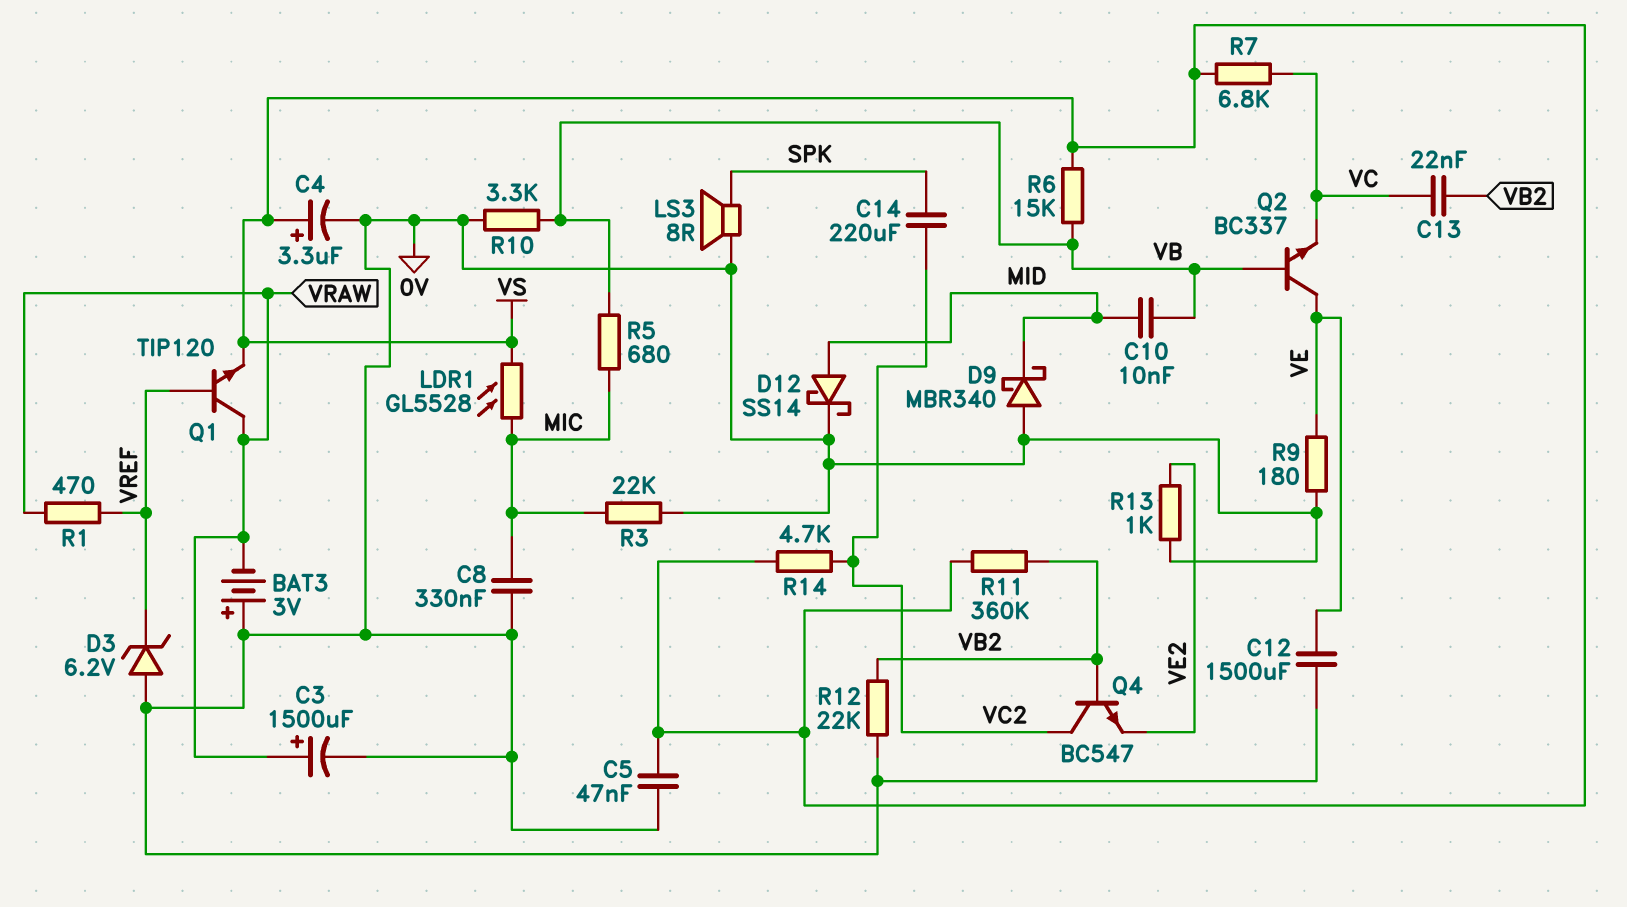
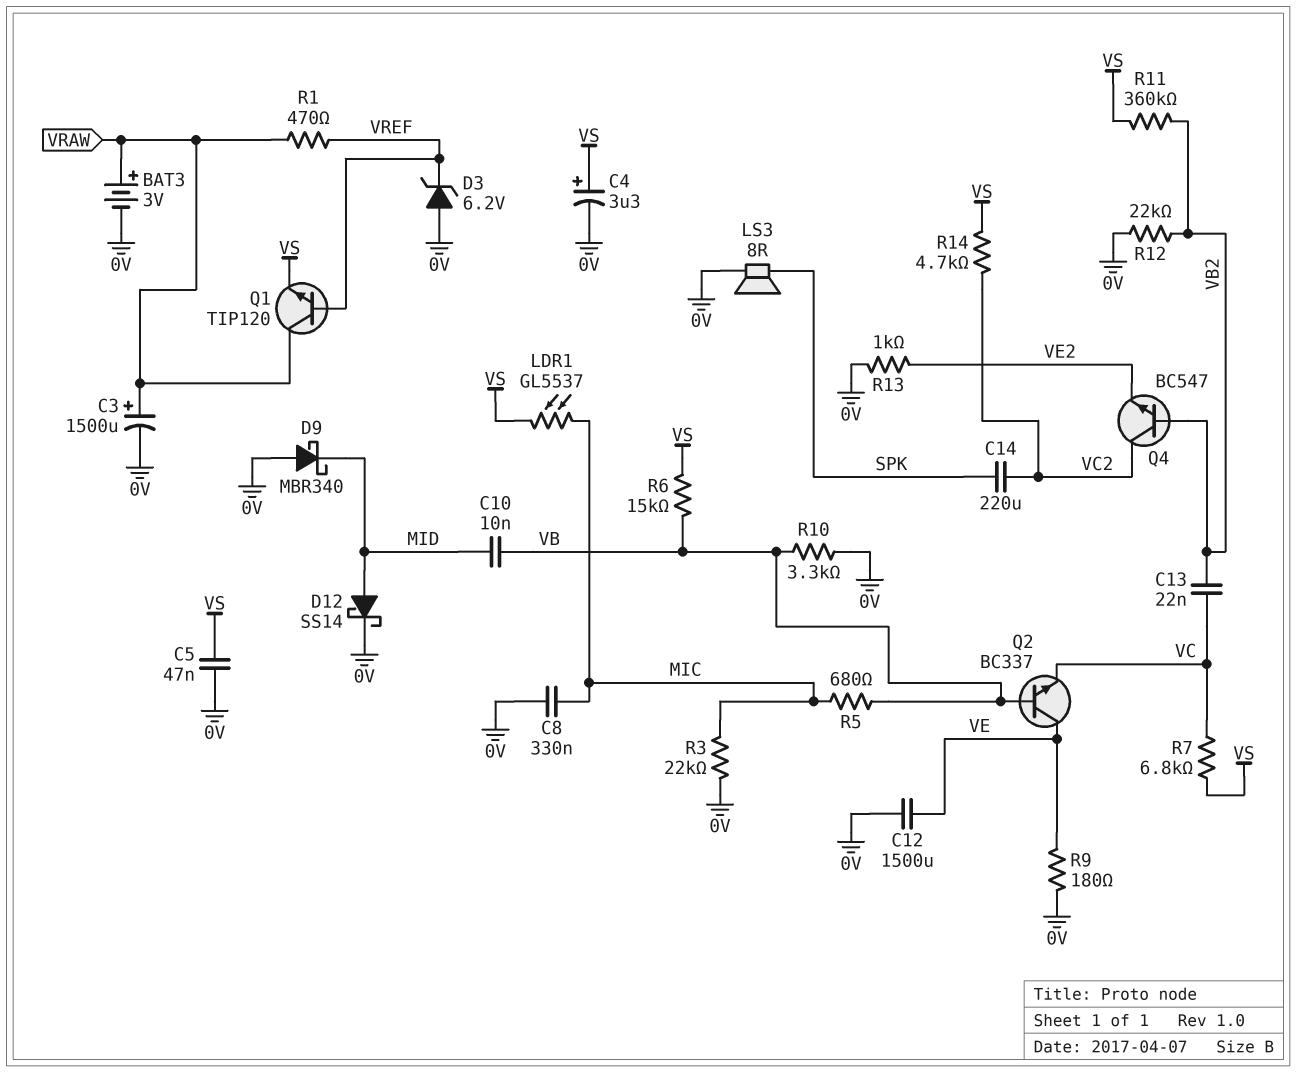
BAT3: 3V (plus 0V, minus VRAW) -> 3V (plus VRAW, minus 0V)
LDR1: GL5528 (MIC, VS) -> GL5537 (MIC, VS)

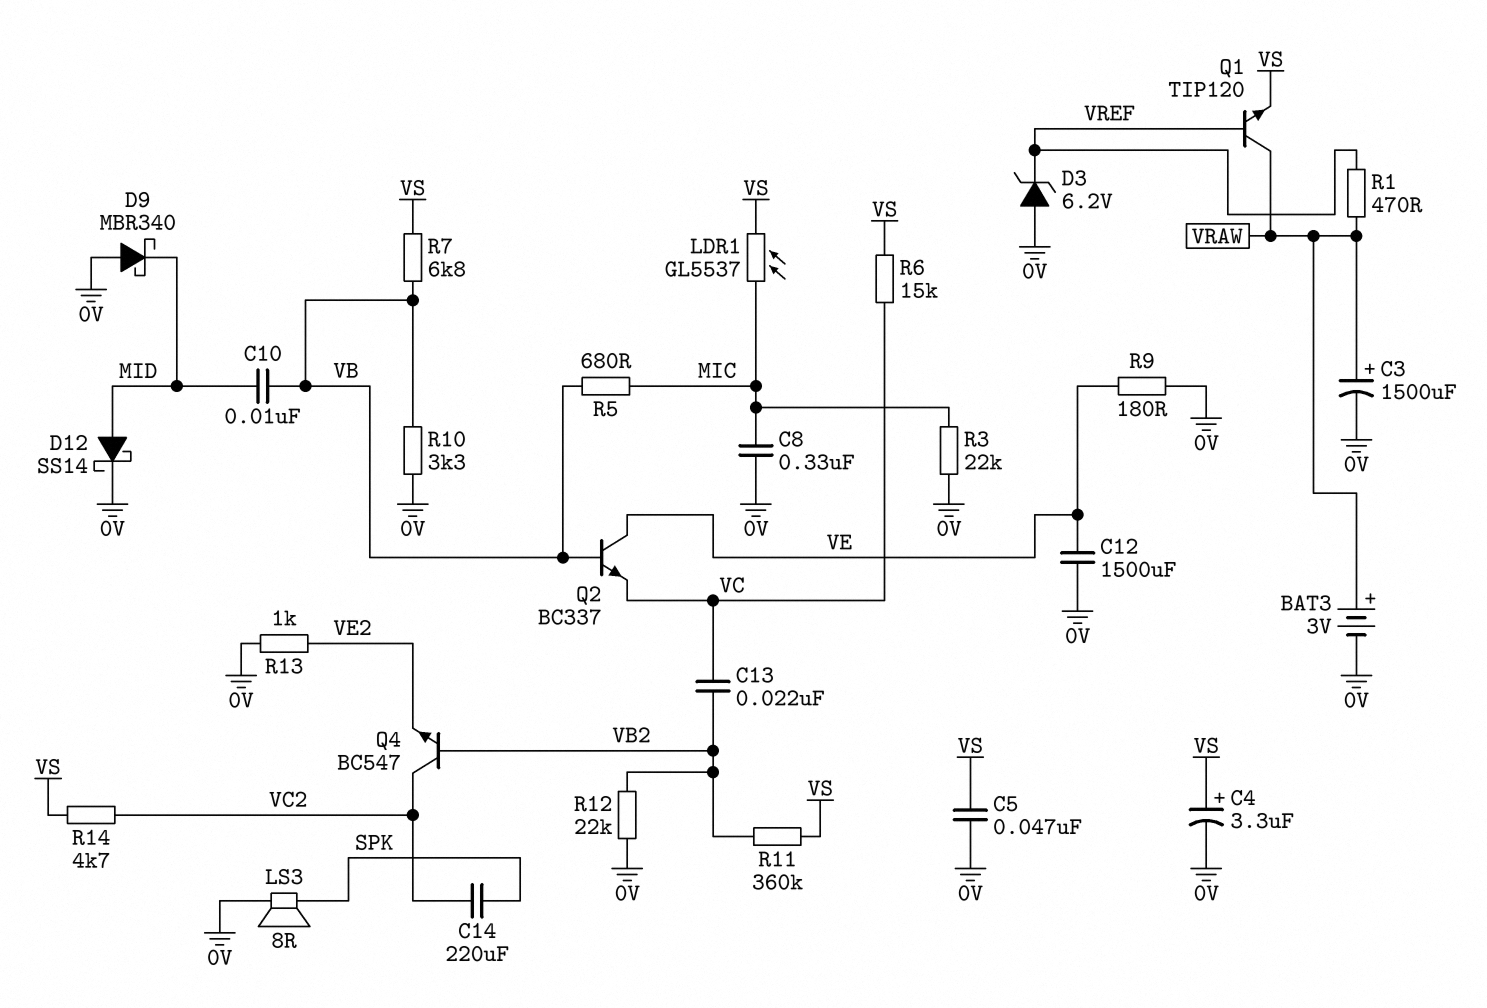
R6: 15k (VB, VS) -> 15k (VC, VS)
R7: 6.8k (VC, VS) -> 6.8k (VB, VS)

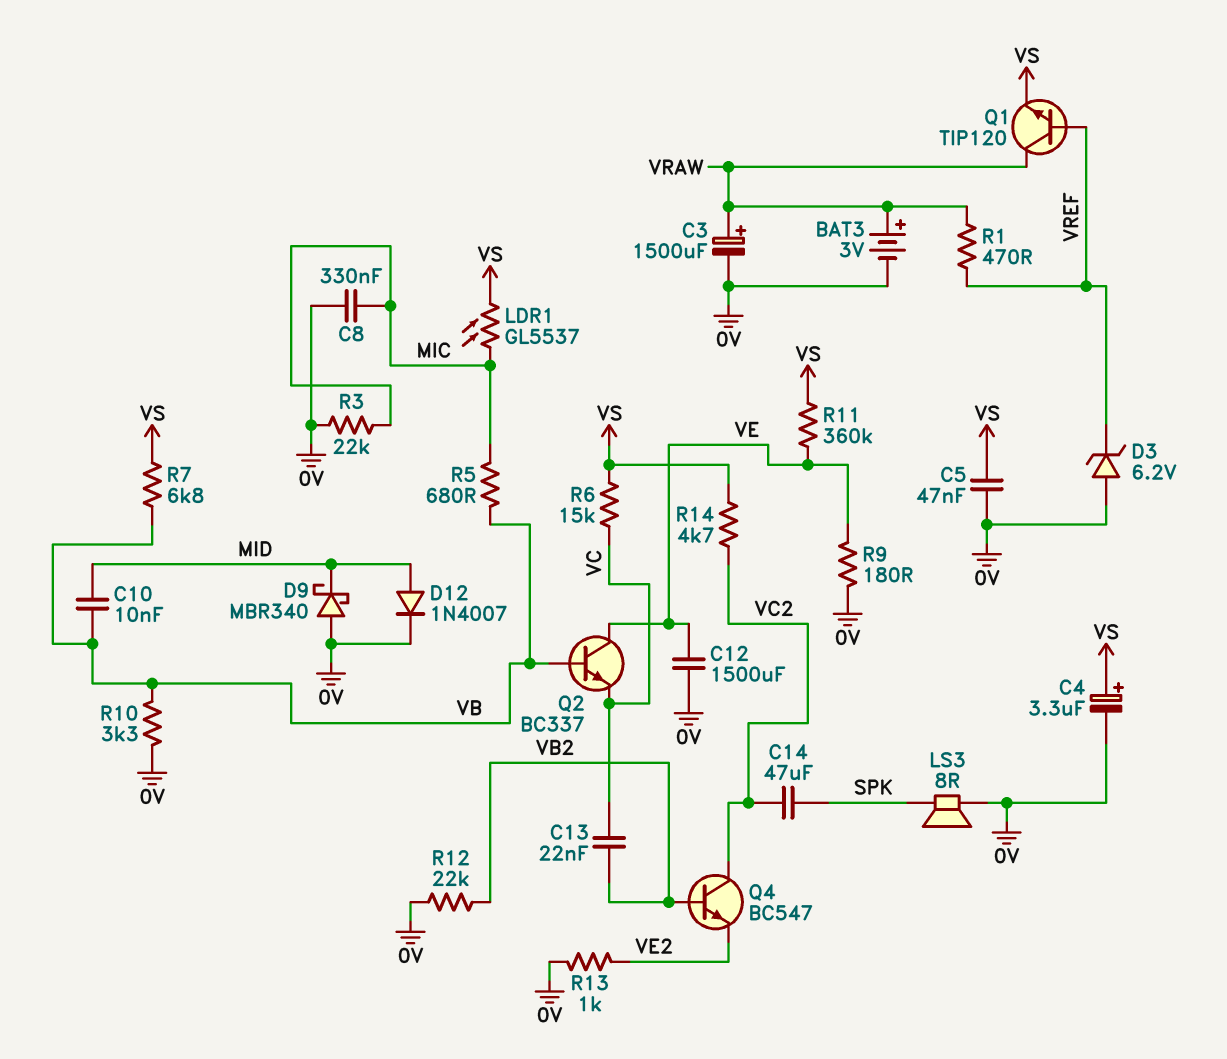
C14: 220uF (SPK, VC2) -> 47uF (SPK, VC2)
D12: schottky SS14 (A MID, K 0V) -> diode 1N4007 (A MID, K 0V)
R11: 360k (VB2, VS) -> 360k (VE, VS)

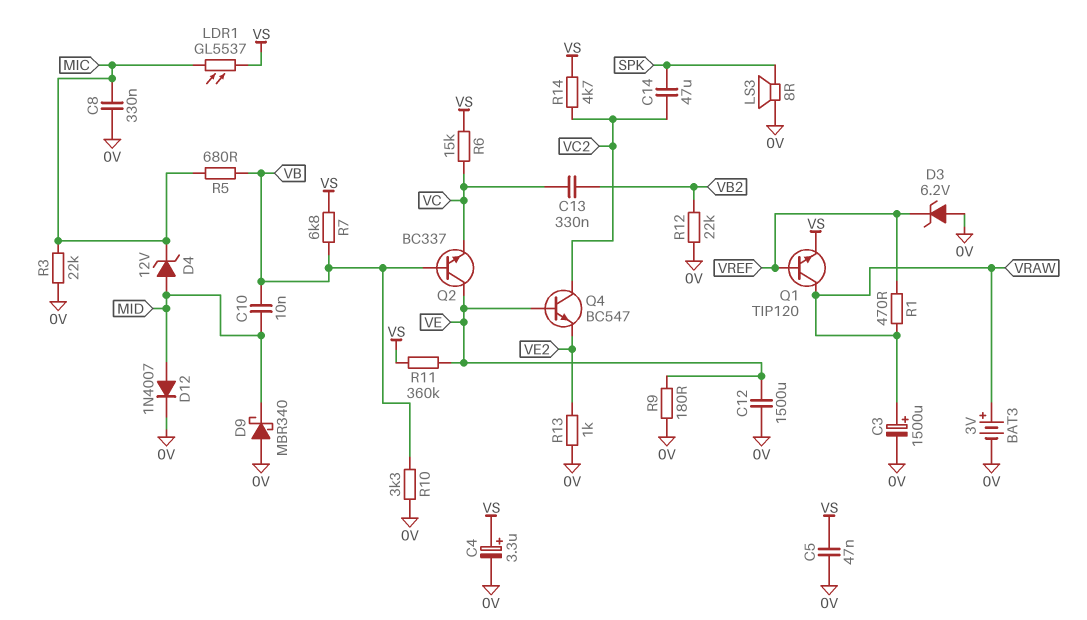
C13: 22nF (VB2, VC) -> 330nF (VB2, VC)
D4: none -> zener 12V (A MID, K MIC)
Q4: NPN BC547 (B VB2, C VC2, E VE2) -> NPN BC547 (B VE, C VC2, E VE2)

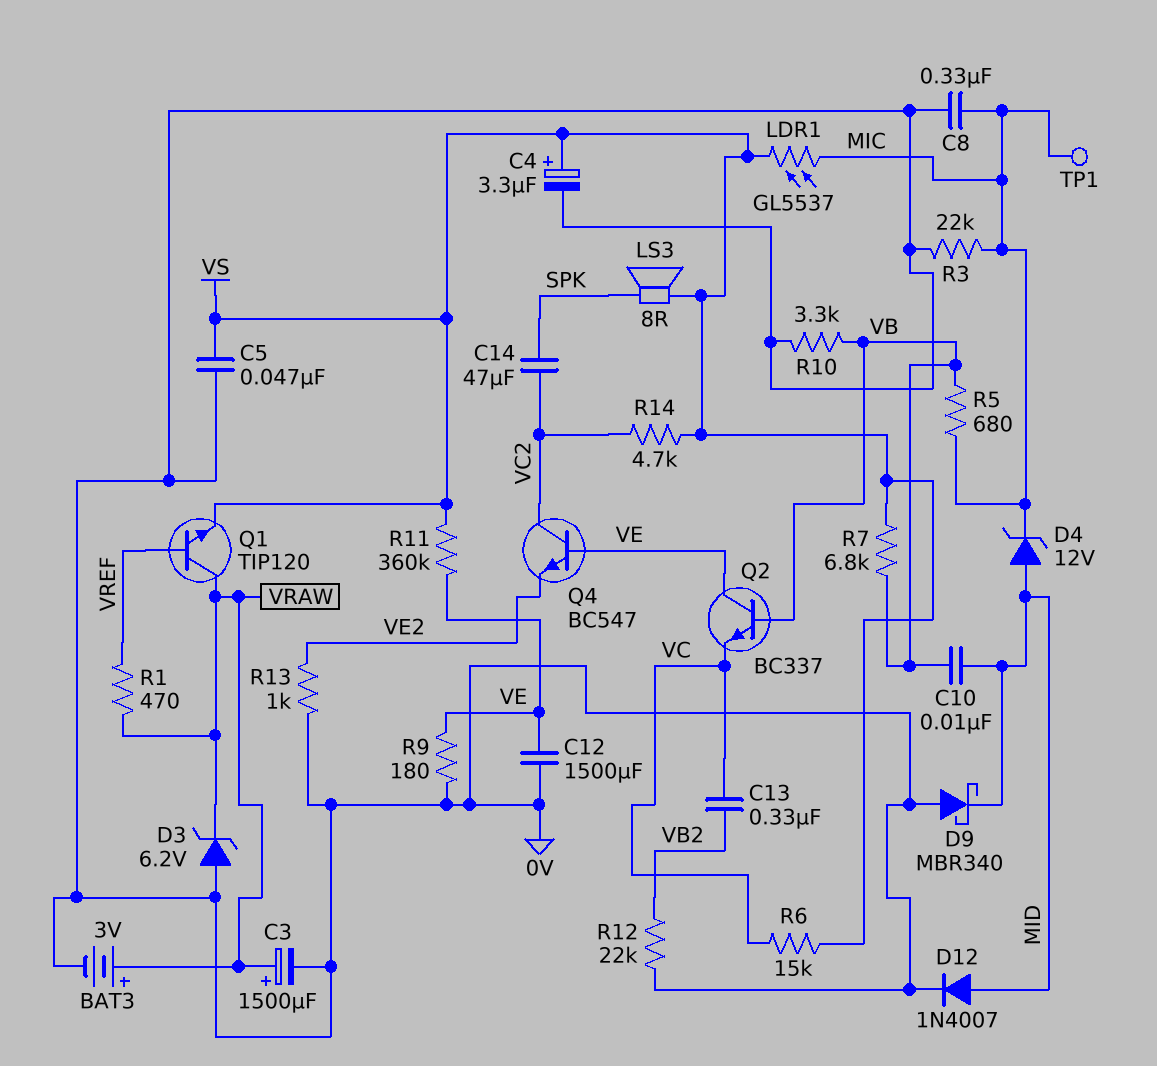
D3: zener 6.2V (A 0V, K VREF) -> zener 6.2V (A 0V, K VRAW)
LS3: speaker 8R (0V, SPK) -> speaker 8R (SPK, VS)
TP1: none -> test point (MIC)

